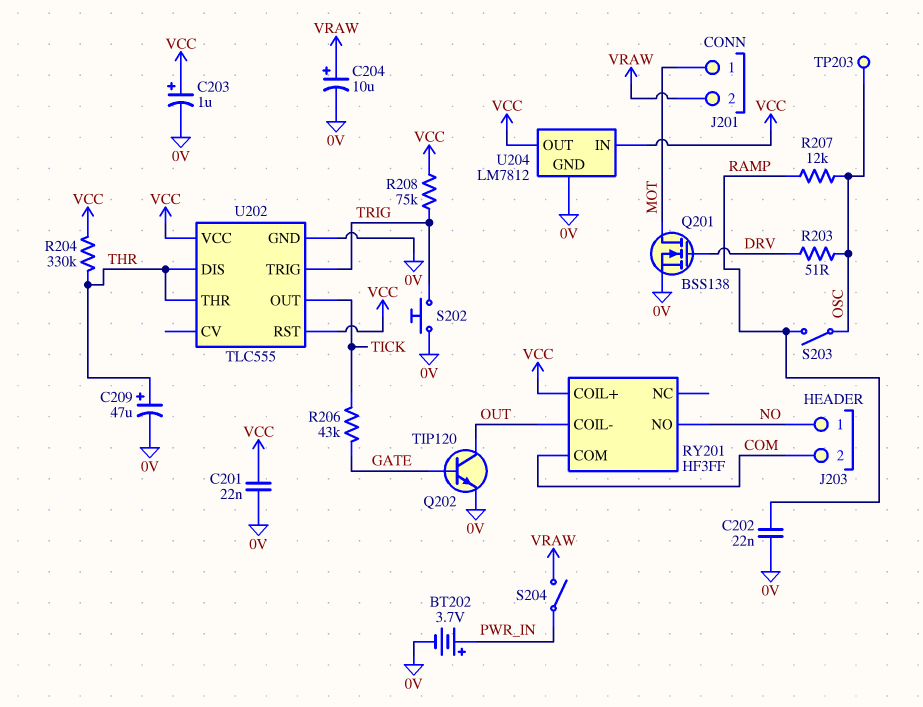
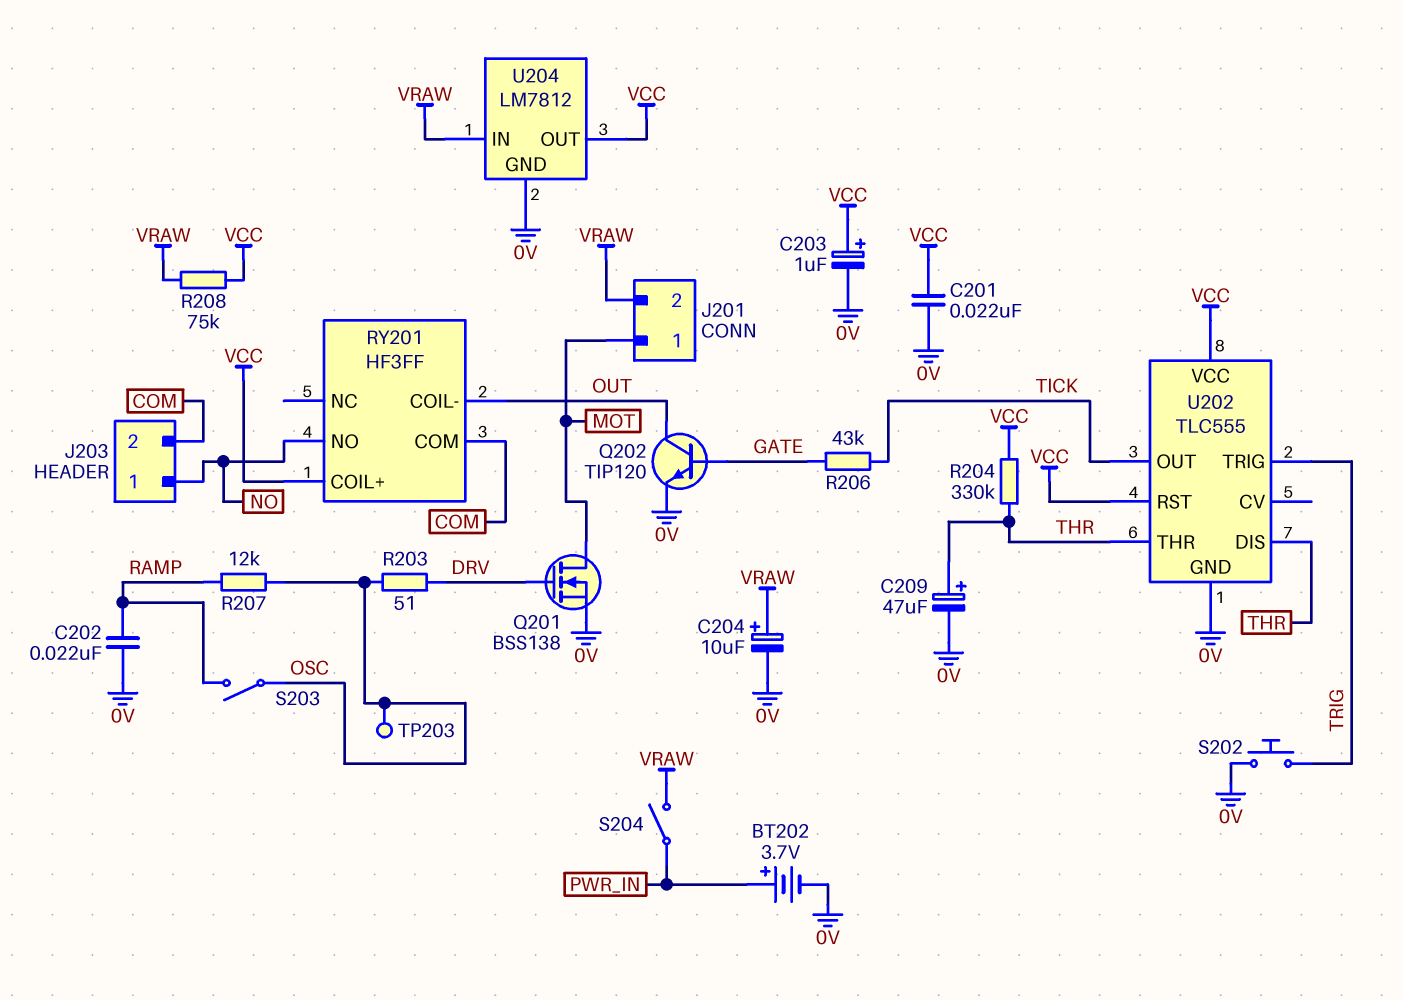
R208: 75k (TRIG, VCC) -> 75k (VCC, VRAW)
U204 pin IN: VCC -> VRAW

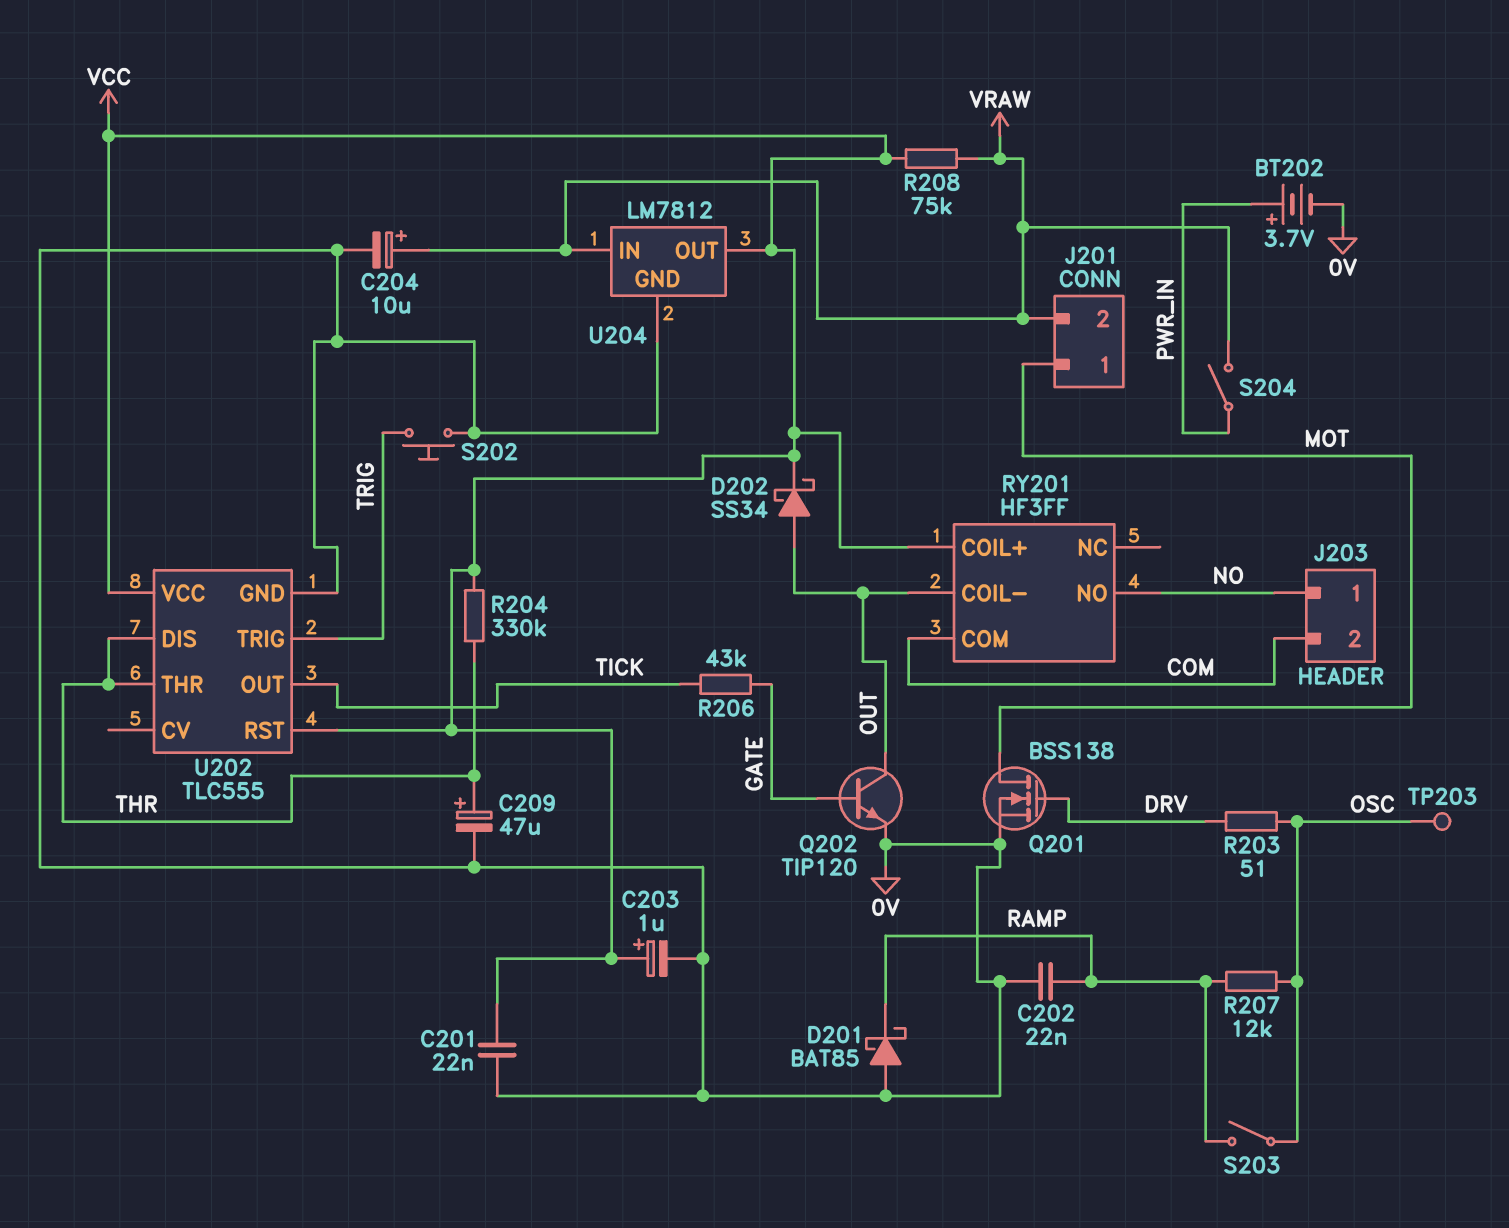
D201: none -> schottky BAT85 (A 0V, K RAMP)
D202: none -> schottky SS34 (A OUT, K VCC)

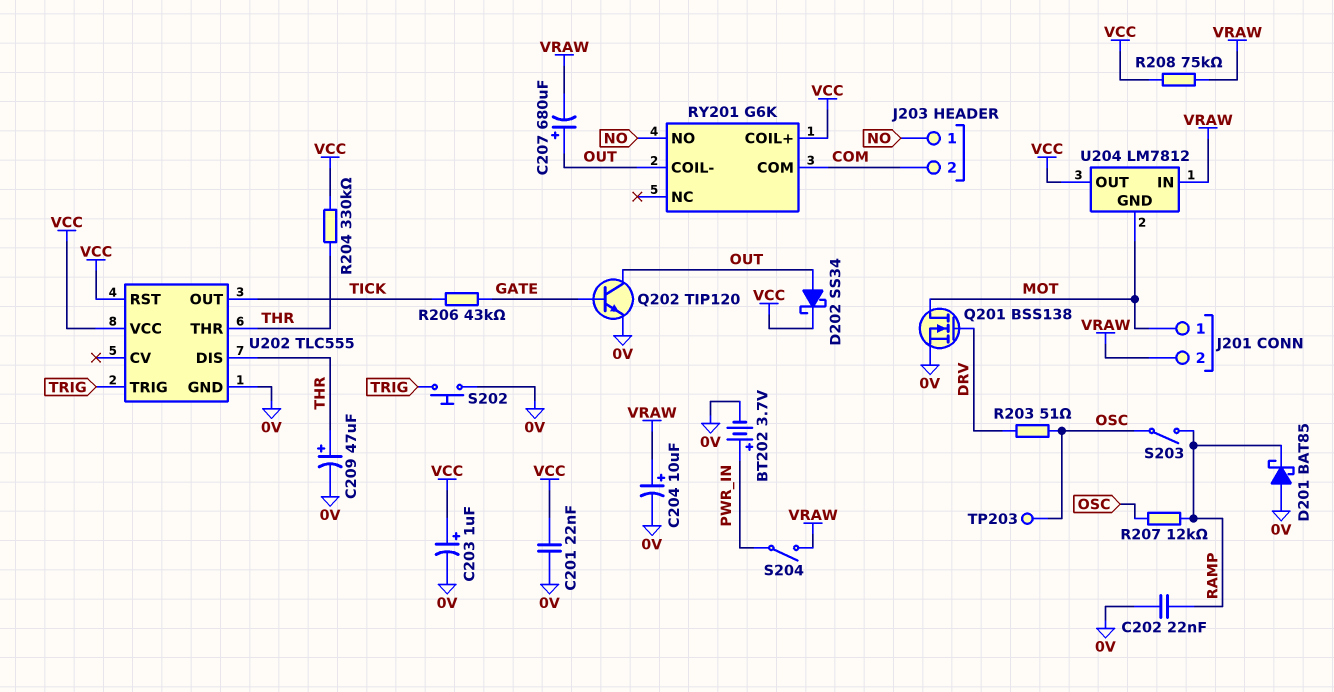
C207: none -> 680uF (plus OUT, minus VRAW)
RY201: HF3FF -> G6K
U204 pin GND: 0V -> MOT

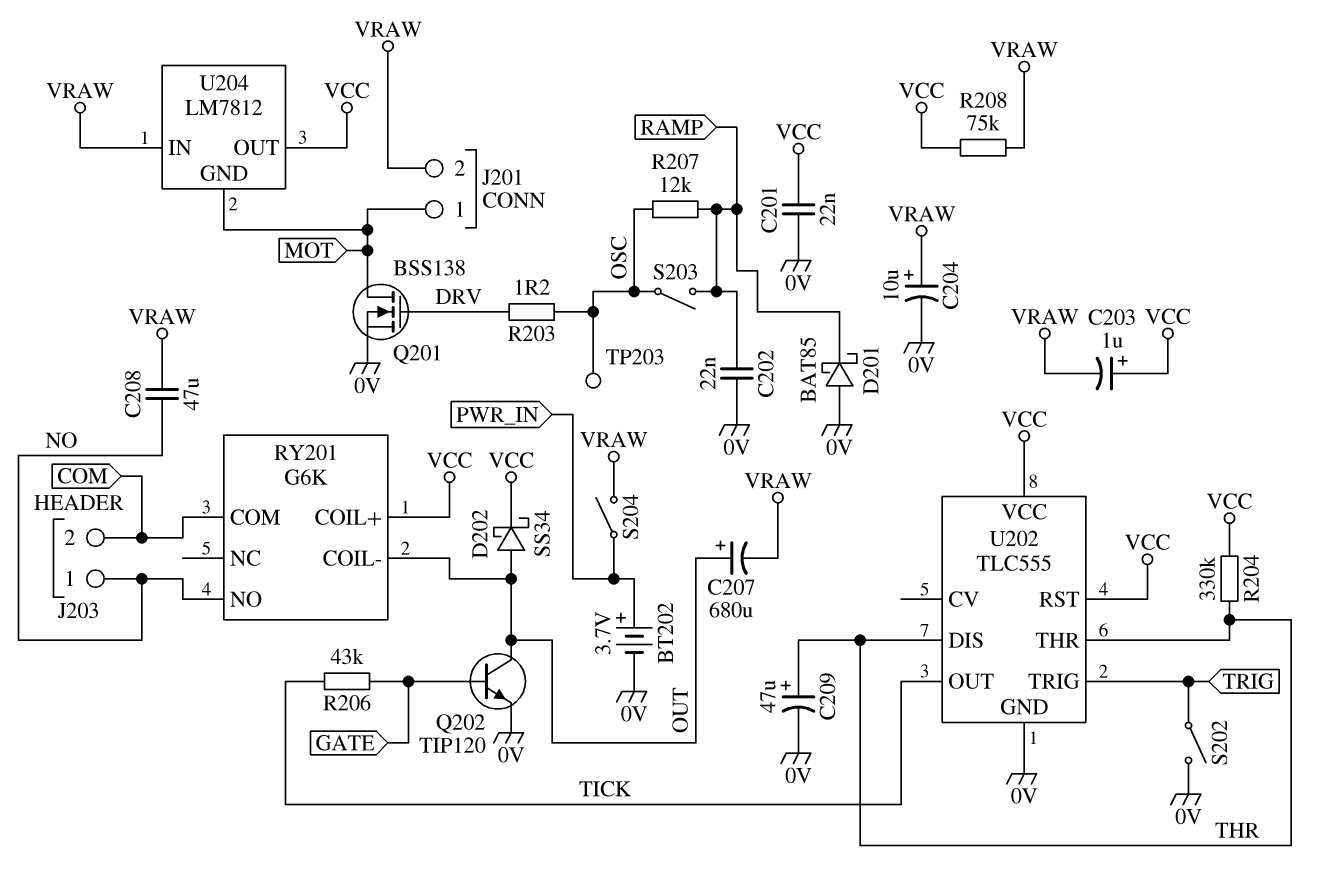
C203: 1uF (plus VCC, minus 0V) -> 1uF (plus VCC, minus VRAW)
C208: none -> 47uF (NO, VRAW)
R203: 51 (DRV, OSC) -> 1.2 (DRV, OSC)
S202: button (0V, TRIG) -> switch (0V, TRIG)

